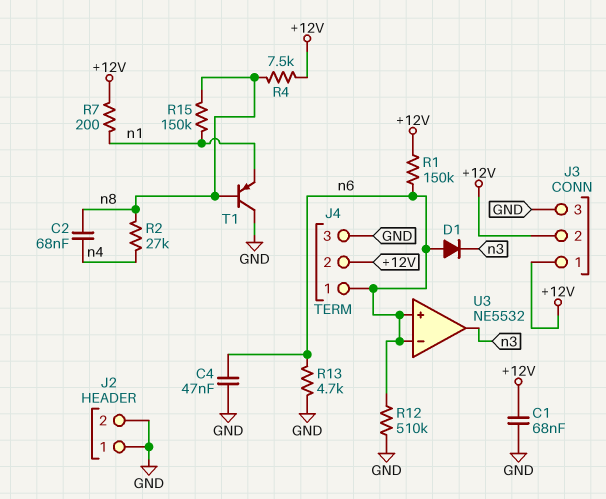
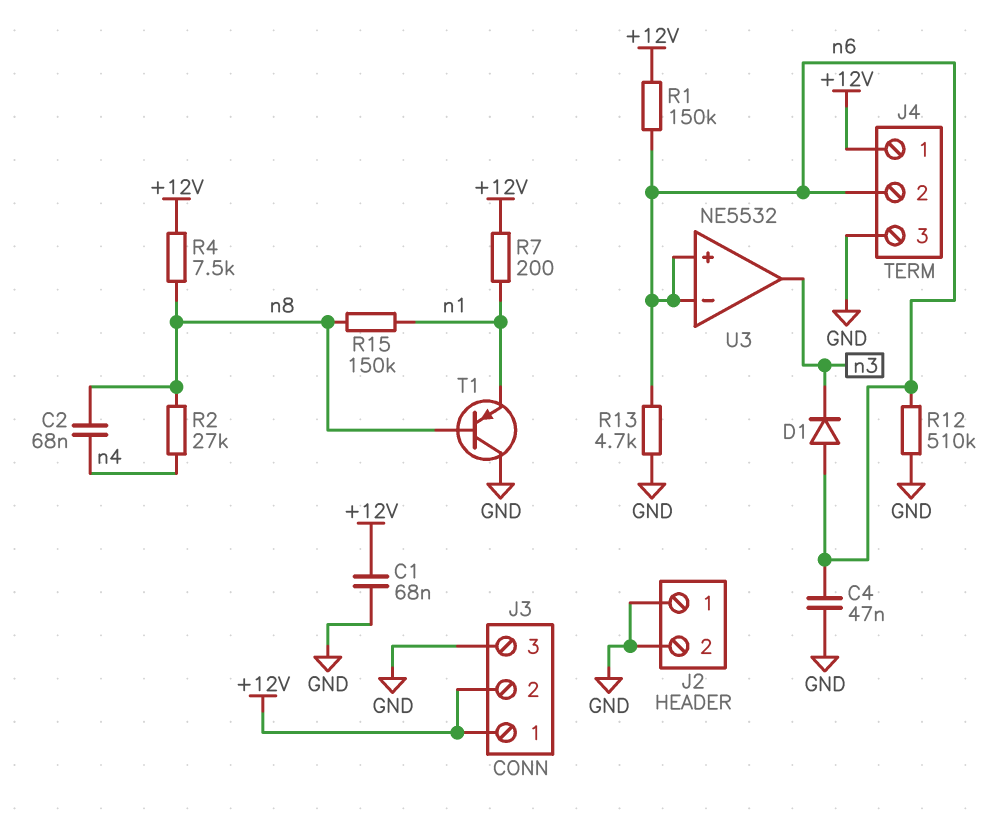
J4 pin 1: n6 -> +12V
J4 pin 2: +12V -> n6

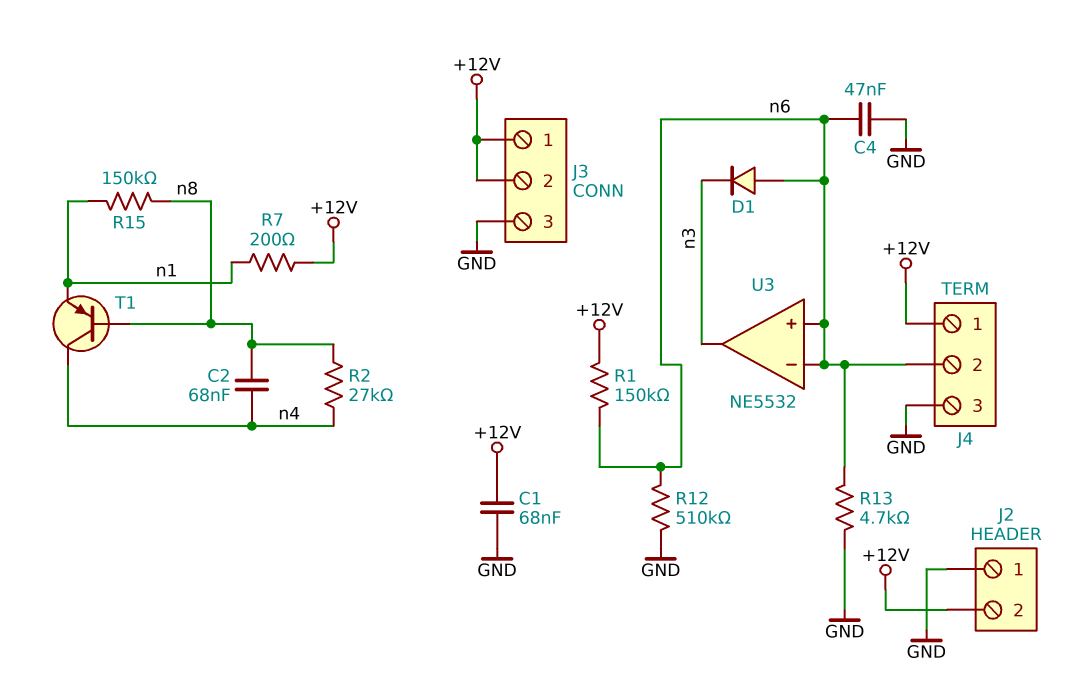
J2 pin 2: GND -> +12V
R4: 7.5k (+12V, n8) -> none
T1: PNP (B n8, C GND, E n1) -> PNP (B n8, C n4, E n1)

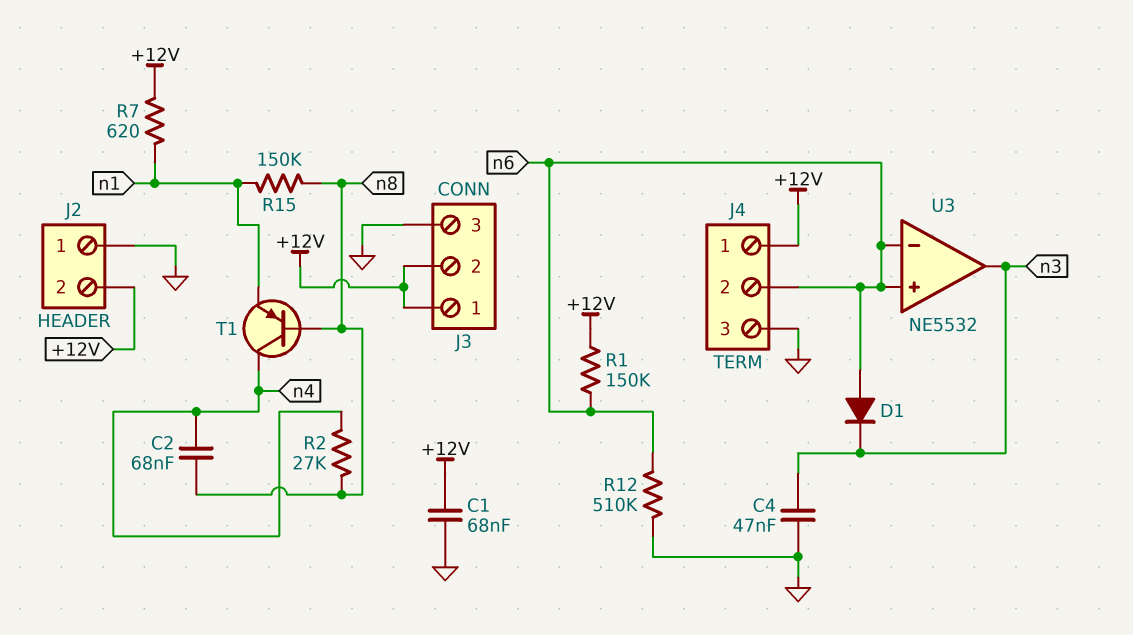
C4: 47nF (GND, n6) -> 47nF (GND, n3)
R7: 200 (+12V, n1) -> 620 (+12V, n1)
R13: 4.7k (GND, n6) -> none

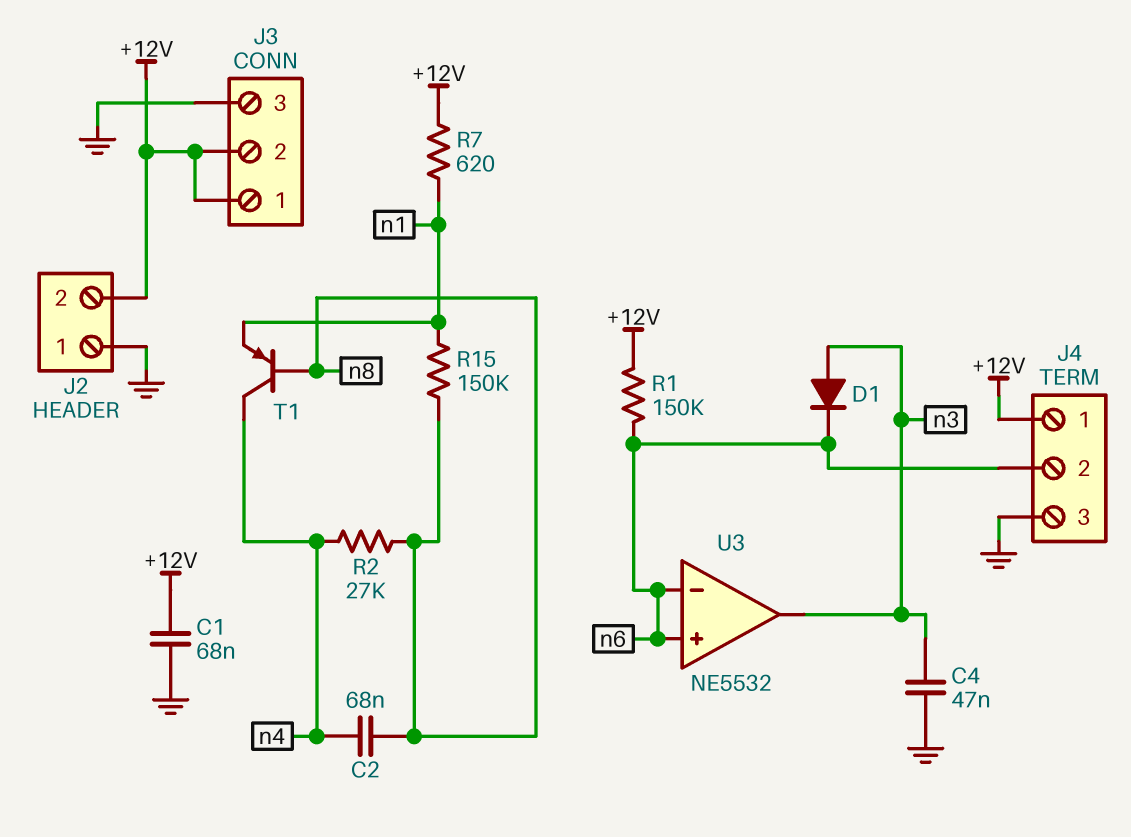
D1: diode (A n6, K n3) -> diode (A n3, K n6)
R12: 510k (GND, n6) -> none

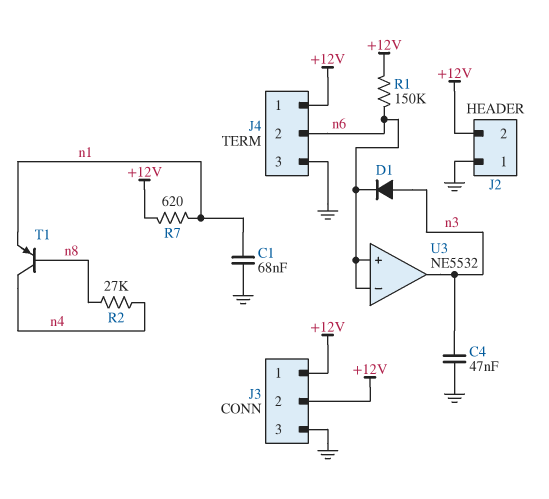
C1: 68nF (+12V, GND) -> 68nF (GND, n1)
C2: 68nF (n4, n8) -> none
R15: 150k (n1, n8) -> none

